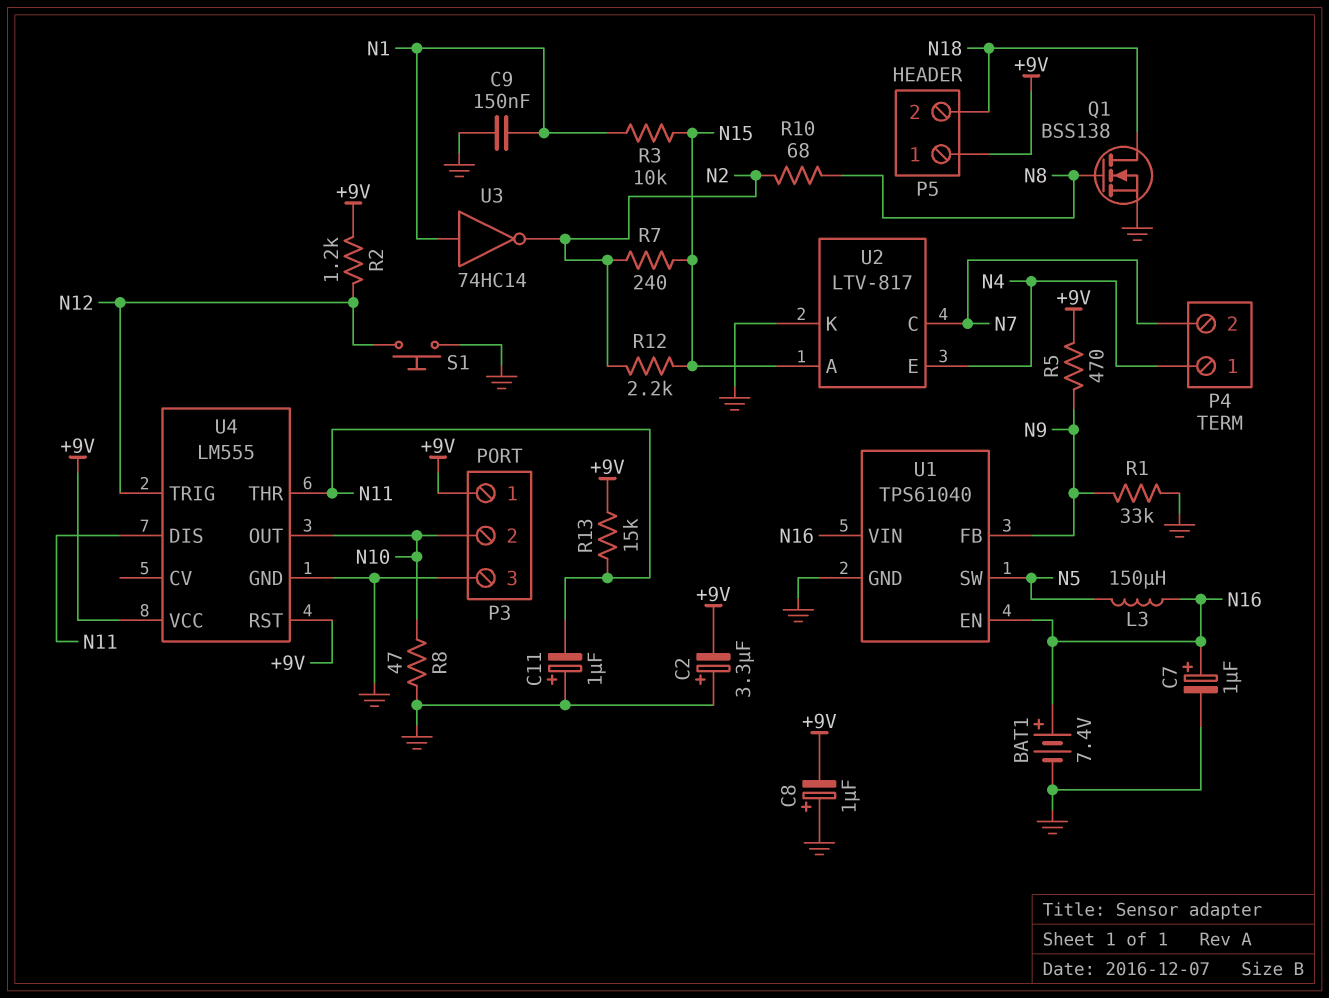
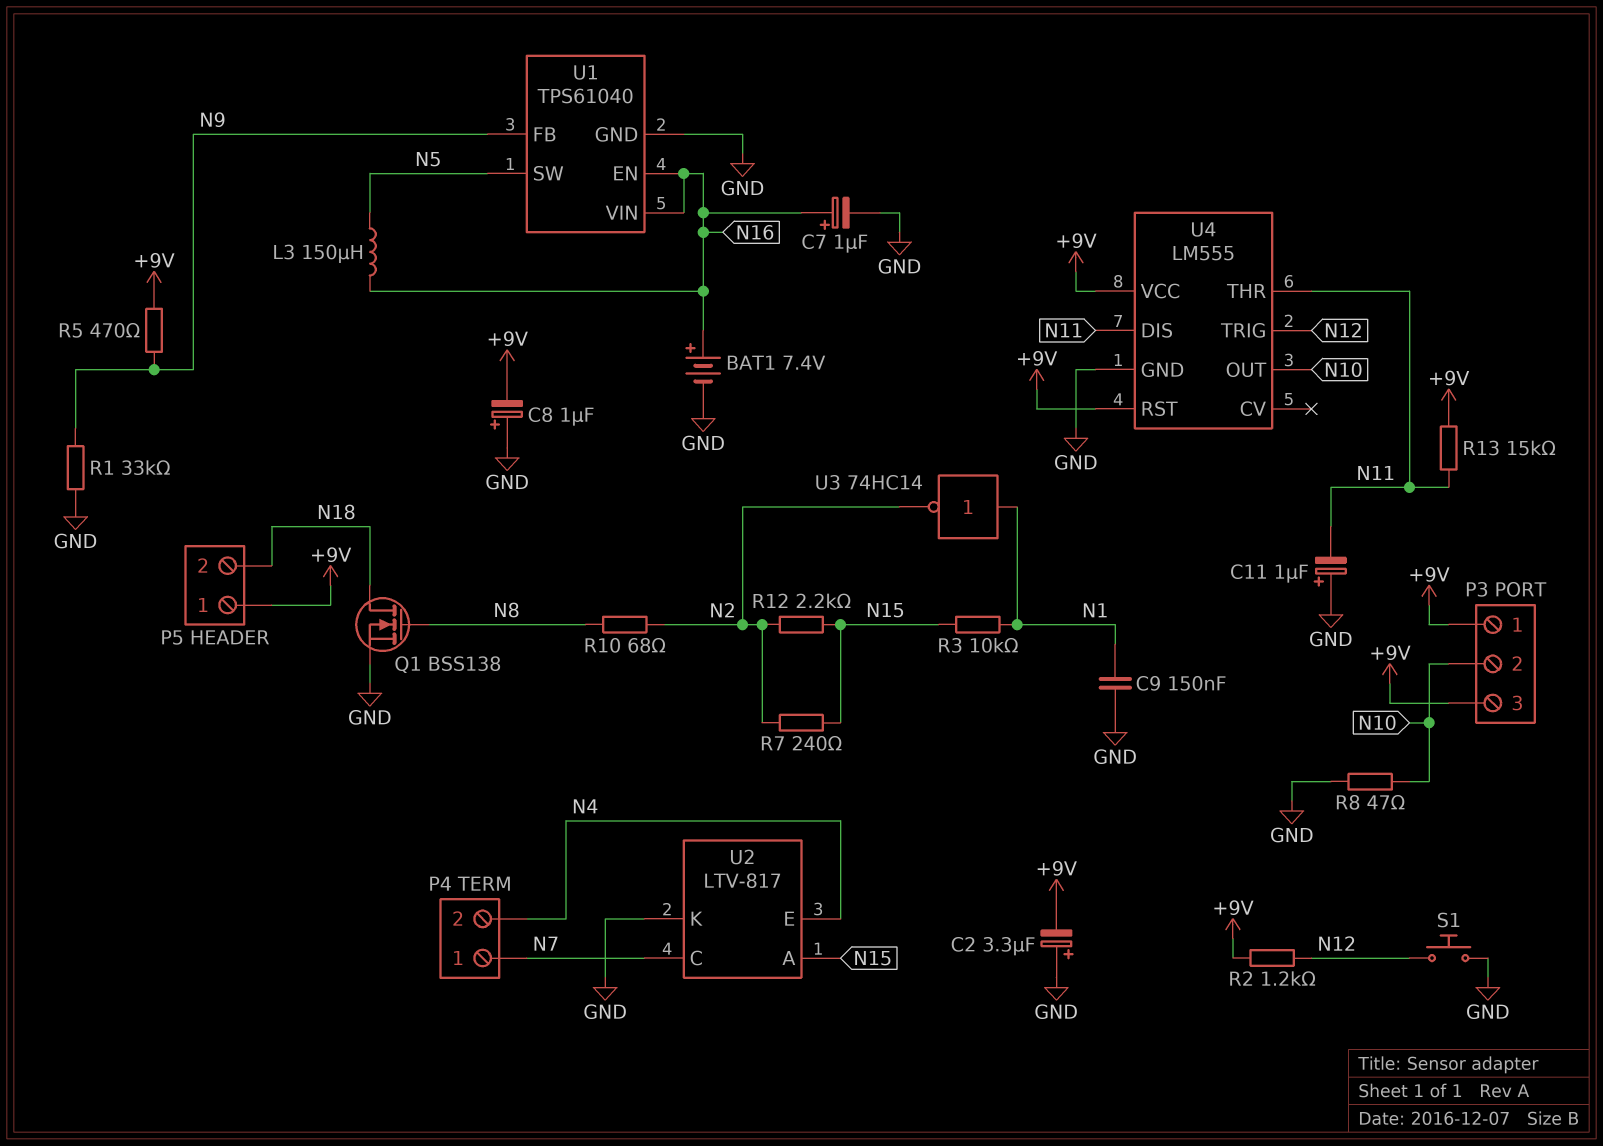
P3 pin 3: GND -> +9V
P4 pin 1: N4 -> N7
P4 pin 2: N7 -> N4

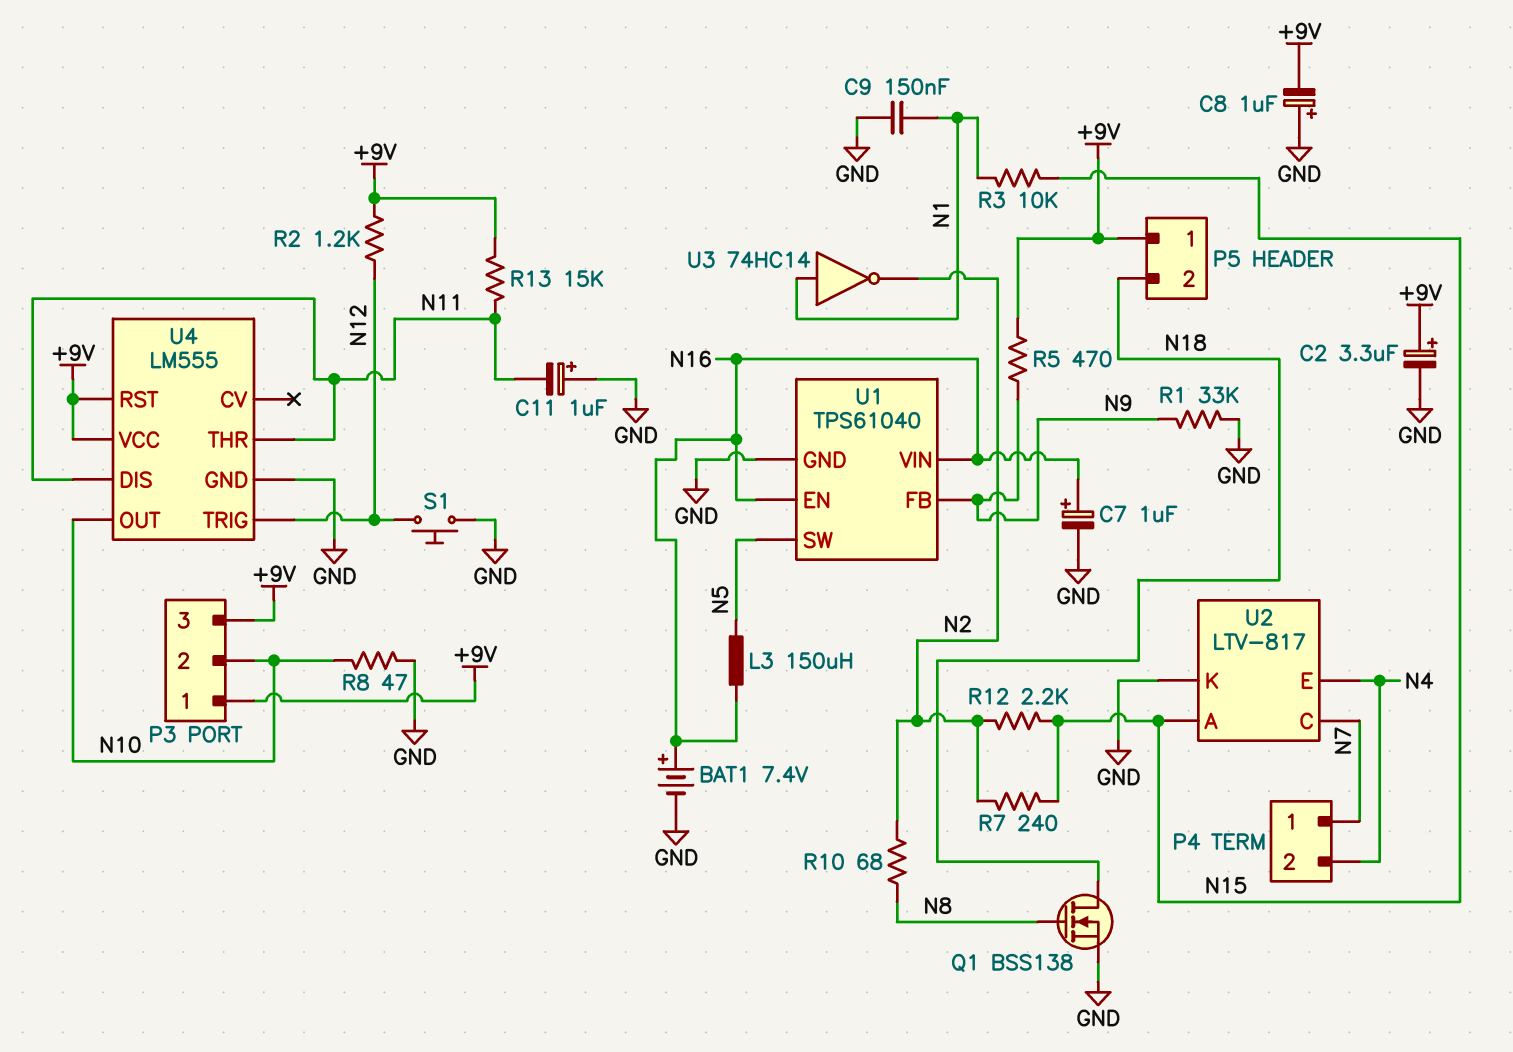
C2: 3.3uF (plus GND, minus +9V) -> 3.3uF (plus +9V, minus GND)

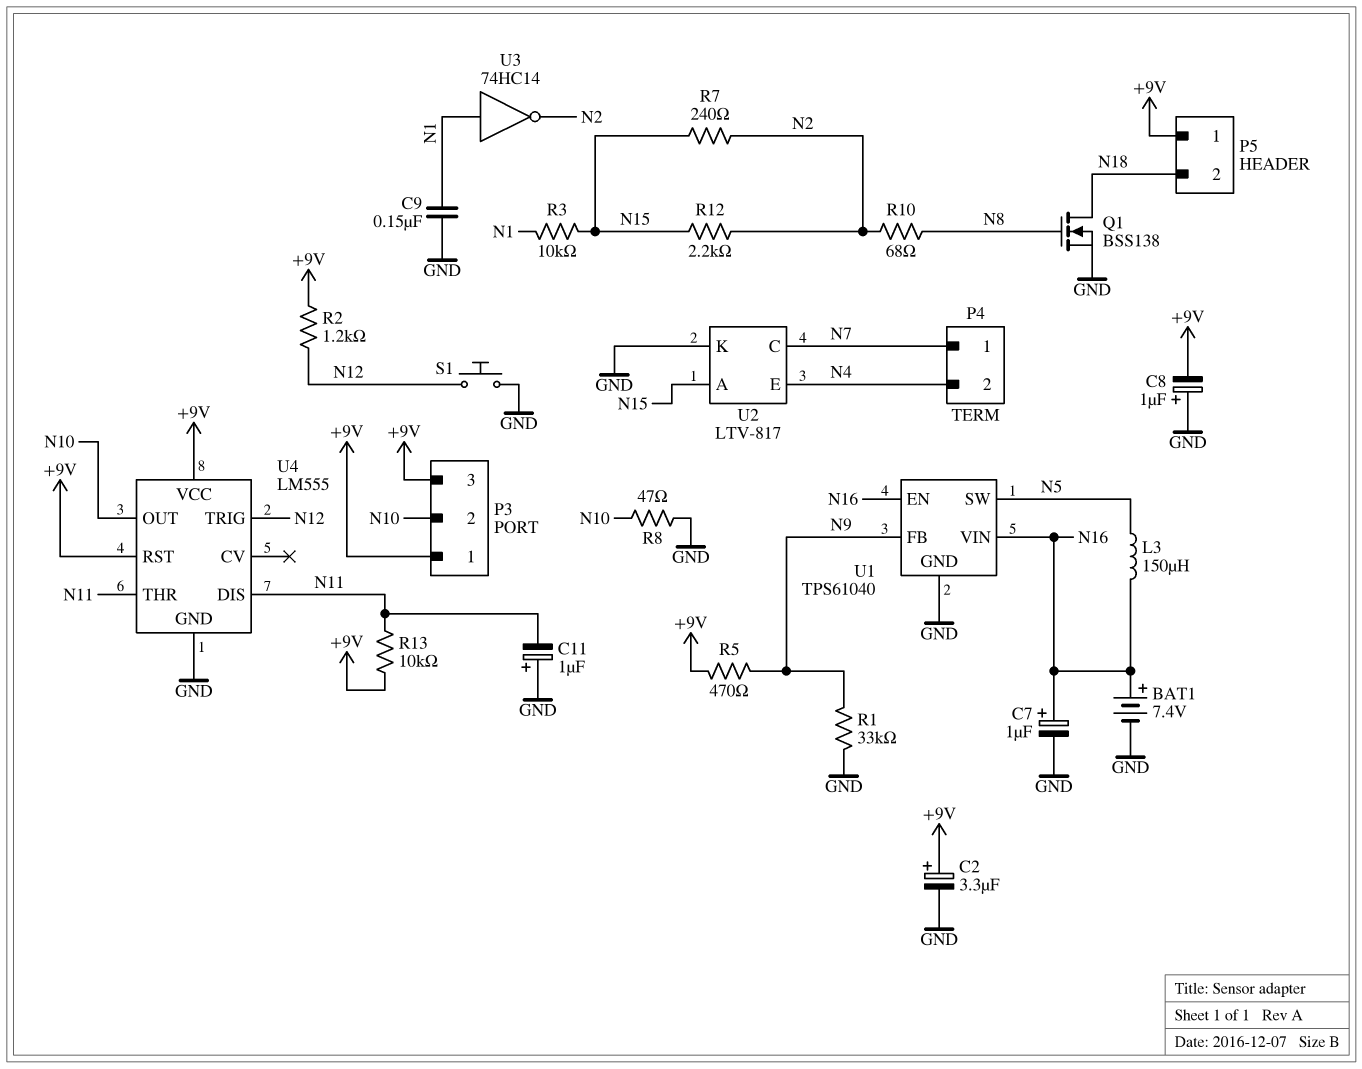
R13: 15k (+9V, N11) -> 10k (+9V, N11)

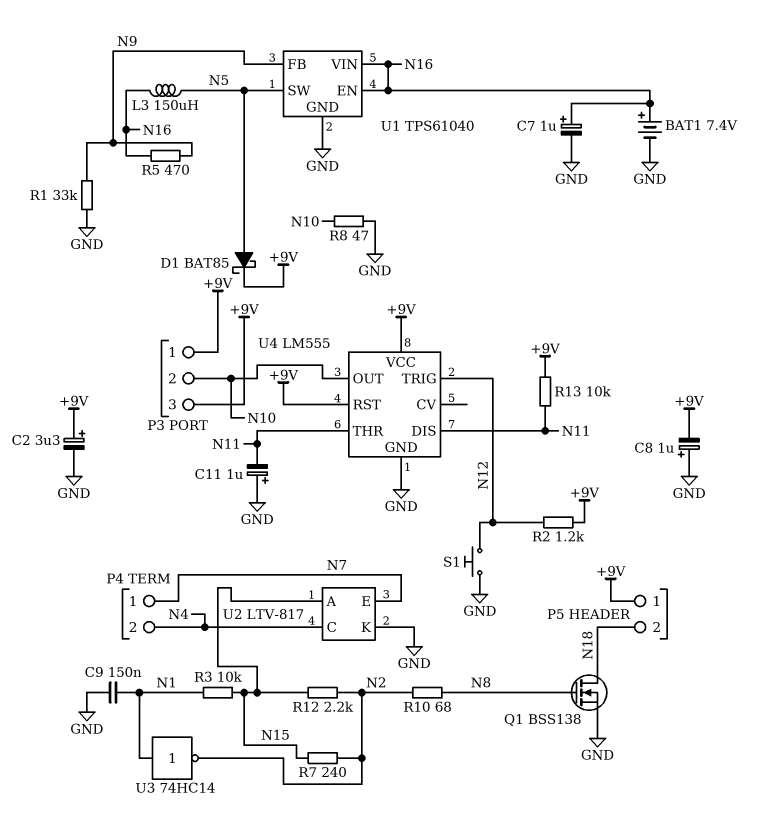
D1: none -> schottky BAT85 (A N5, K +9V)
R5: 470 (+9V, N9) -> 470 (N9, N16)
U2 pin C: N7 -> N4
U2 pin E: N4 -> N7

